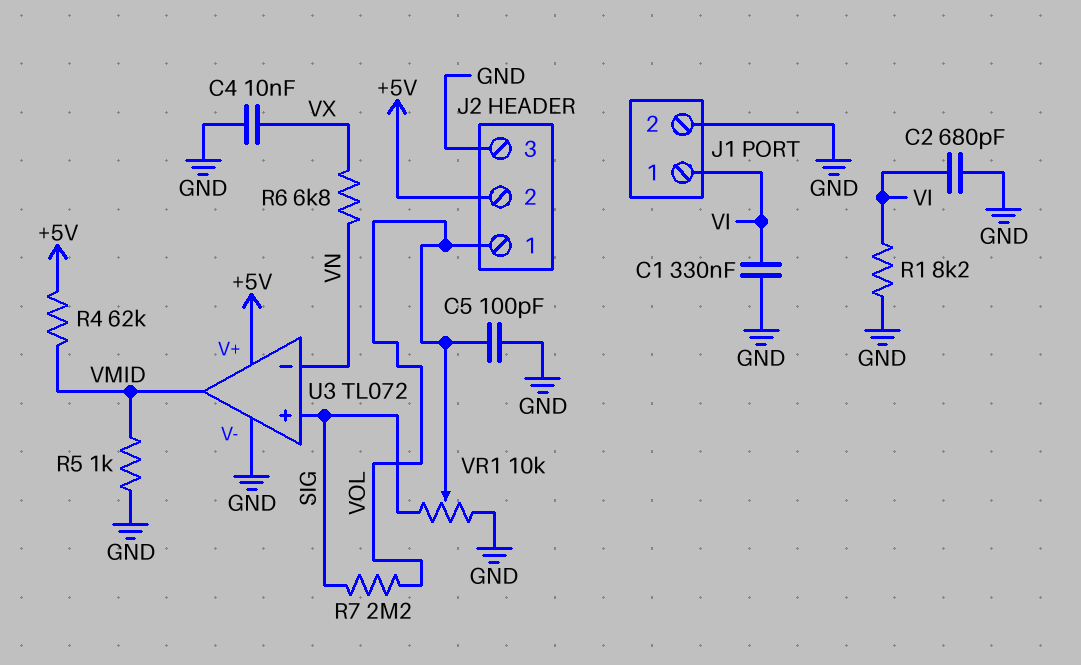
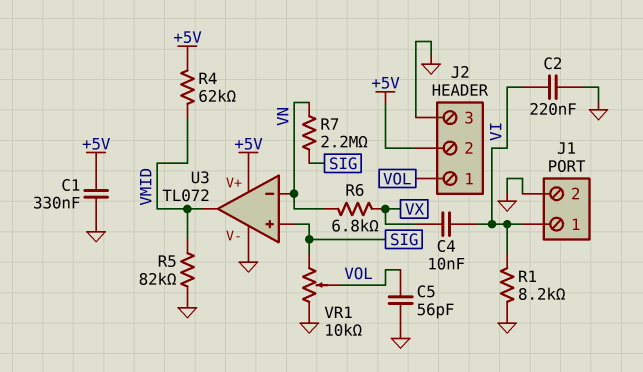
C1: 330nF (GND, VI) -> 330nF (+5V, GND)
C2: 680pF (GND, VI) -> 220nF (GND, VI)
C4: 10nF (GND, VX) -> 10nF (VI, VX)
C5: 100pF (GND, VOL) -> 56pF (GND, VOL)
R5: 1k (GND, VMID) -> 82k (GND, VMID)
R7: 2.2M (SIG, VOL) -> 2.2M (SIG, VN)

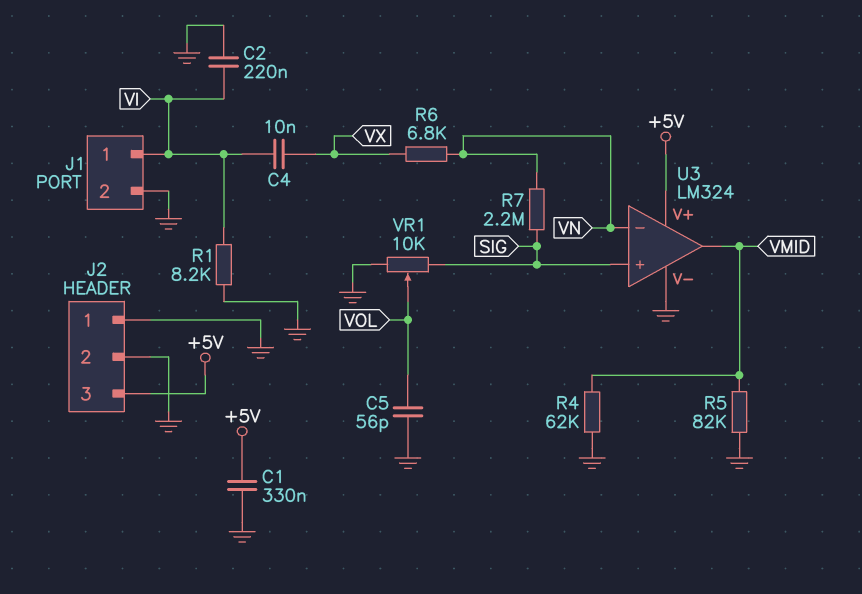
J2 pin 1: VOL -> GND
J2 pin 2: +5V -> GND
J2 pin 3: GND -> +5V
R4: 62k (+5V, VMID) -> 62k (GND, VMID)
U3: TL072 -> LM324

